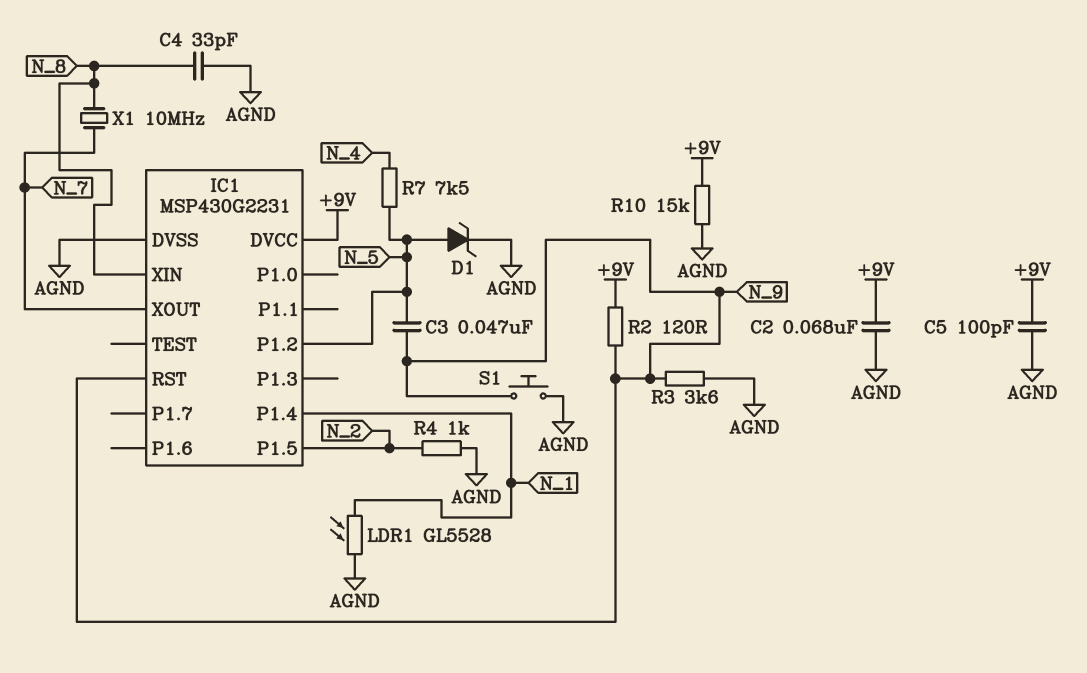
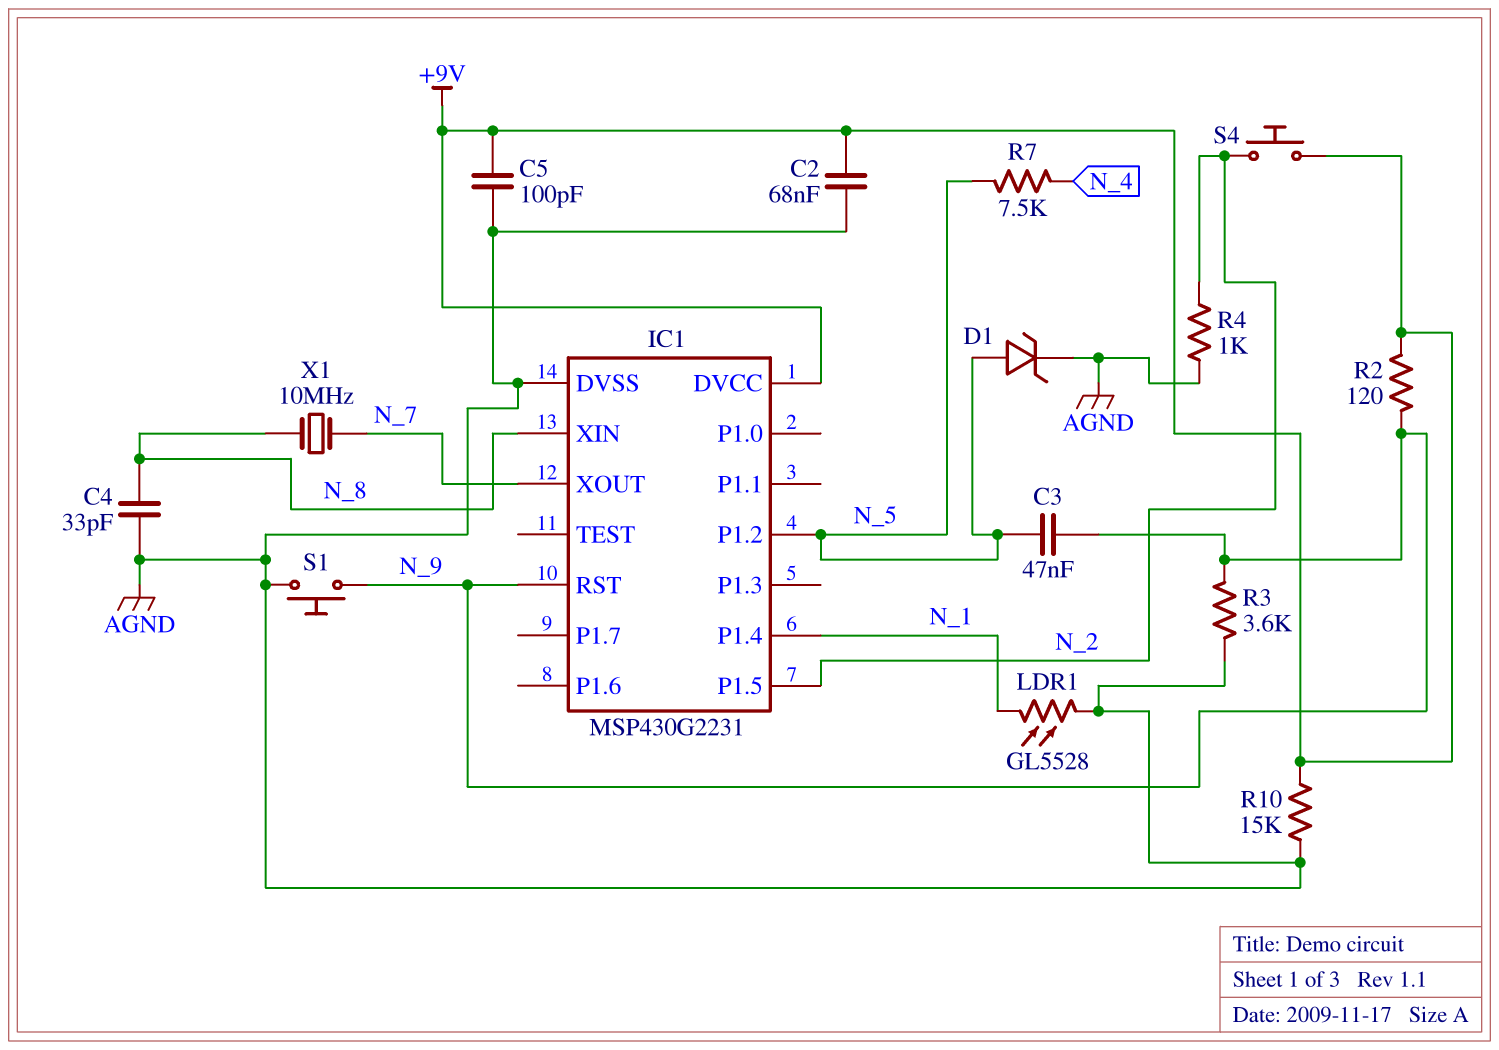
S4: none -> button (+9V, N_2)

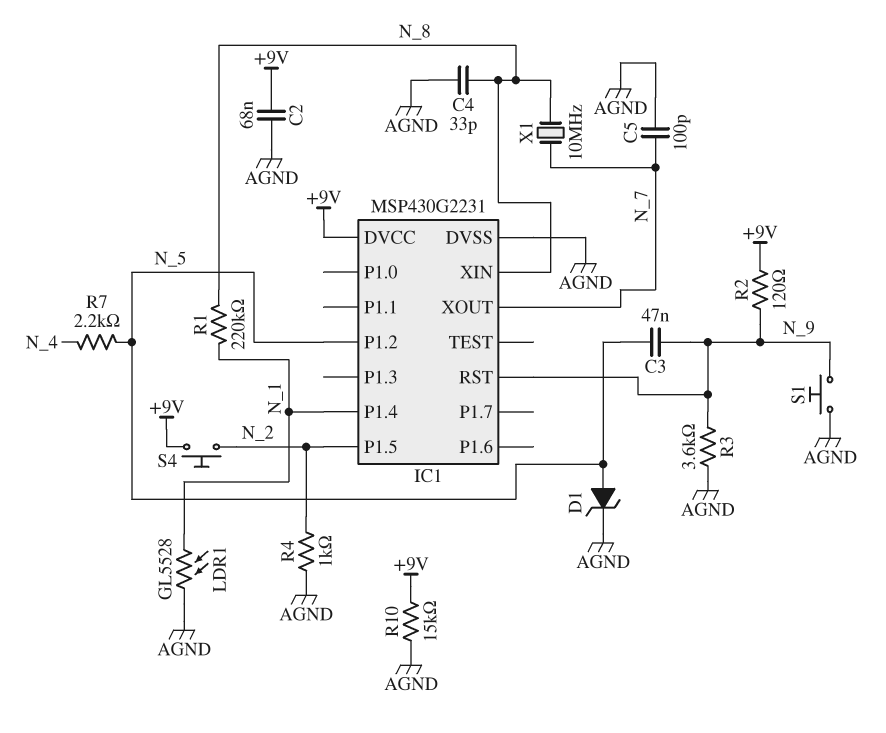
C5: 100pF (+9V, AGND) -> 100pF (AGND, N_7)
R1: none -> 220k (N_1, N_8)
R7: 7.5k (N_4, N_5) -> 2.2k (N_4, N_5)

